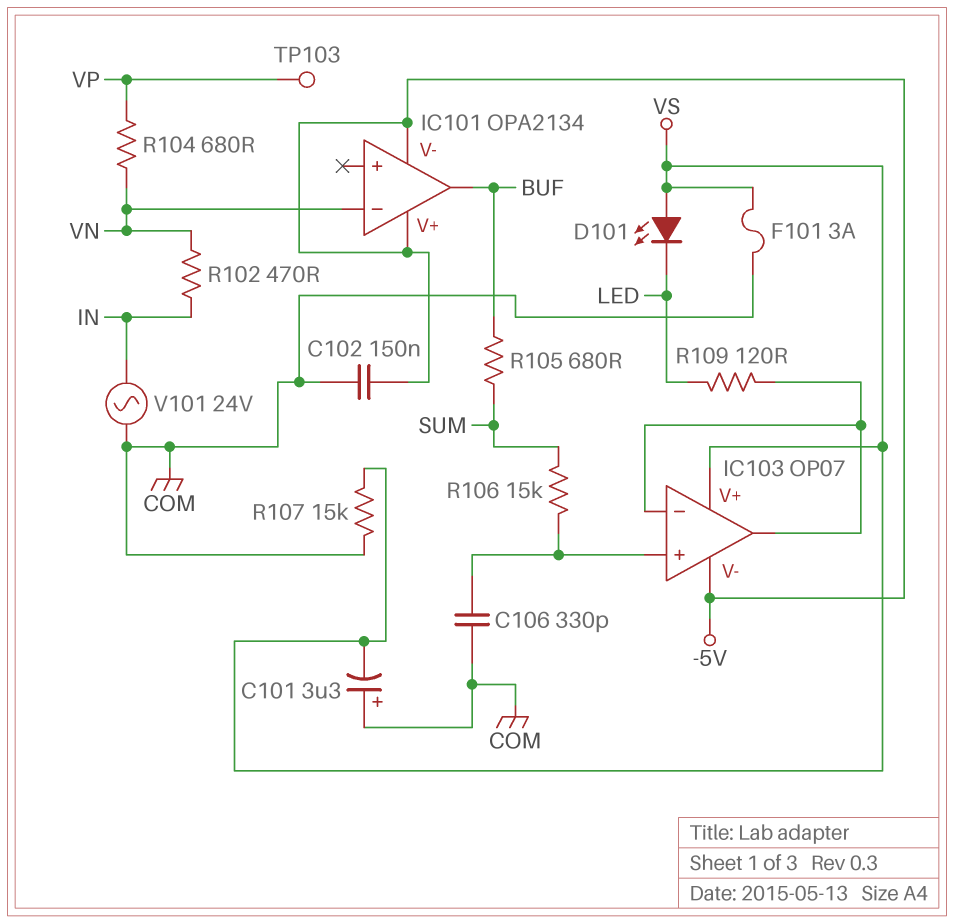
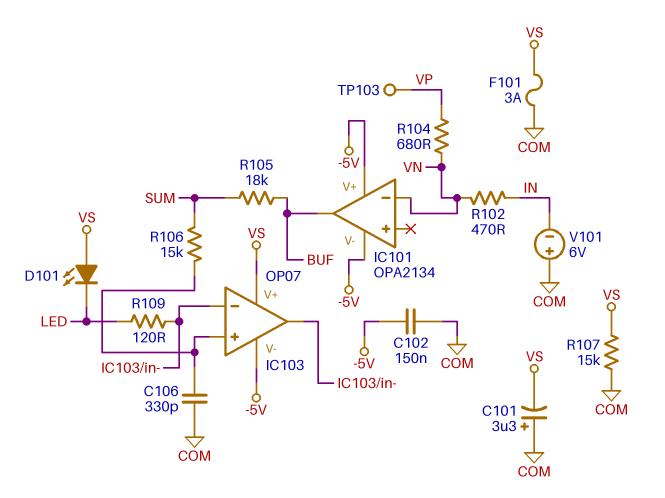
R105: 680 (BUF, SUM) -> 18k (BUF, SUM)
V101: AC 24V (COM, IN) -> 6V (plus COM, minus IN)

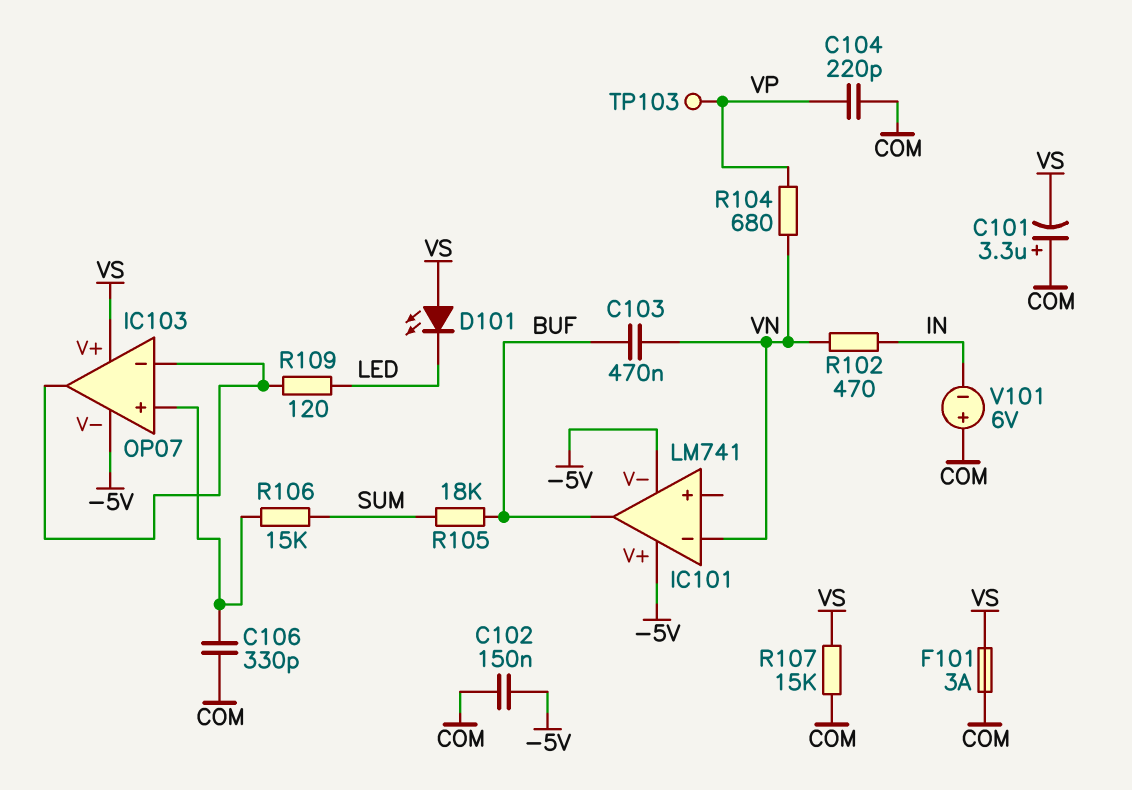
C103: none -> 470nF (BUF, VN)
C104: none -> 220pF (COM, VP)
IC101: OPA2134 -> LM741

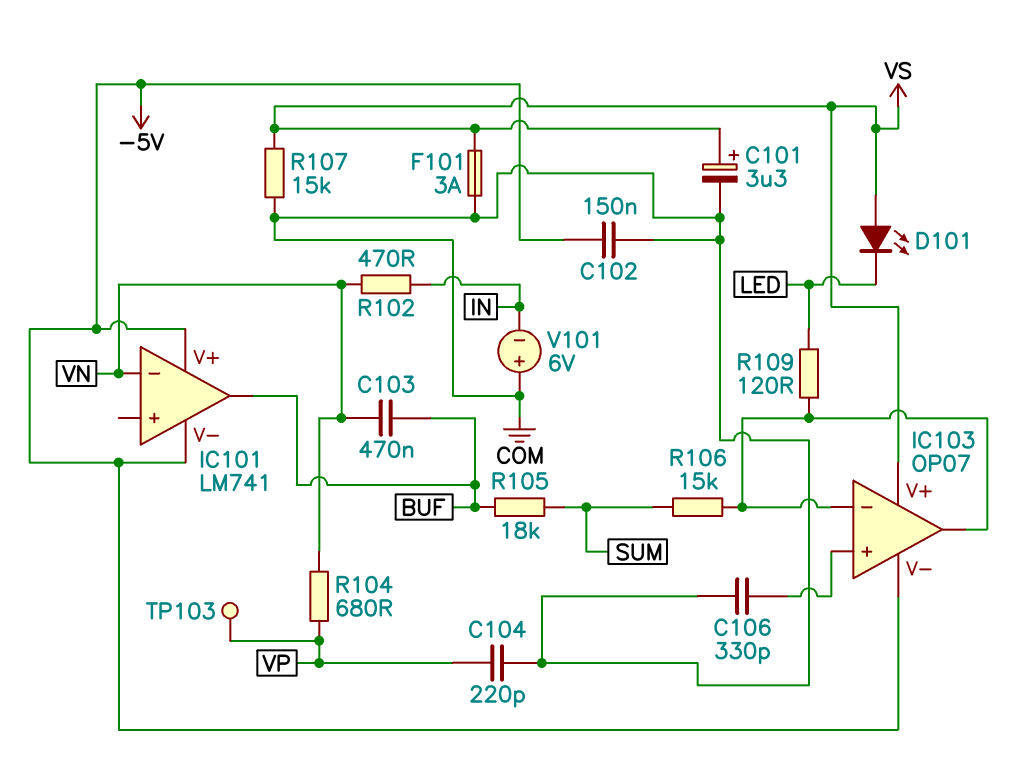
C101: 3.3uF (plus COM, minus VS) -> 3.3uF (plus VS, minus COM)
R106: 15k (IC103/in+, SUM) -> 15k (IC103/in-, SUM)

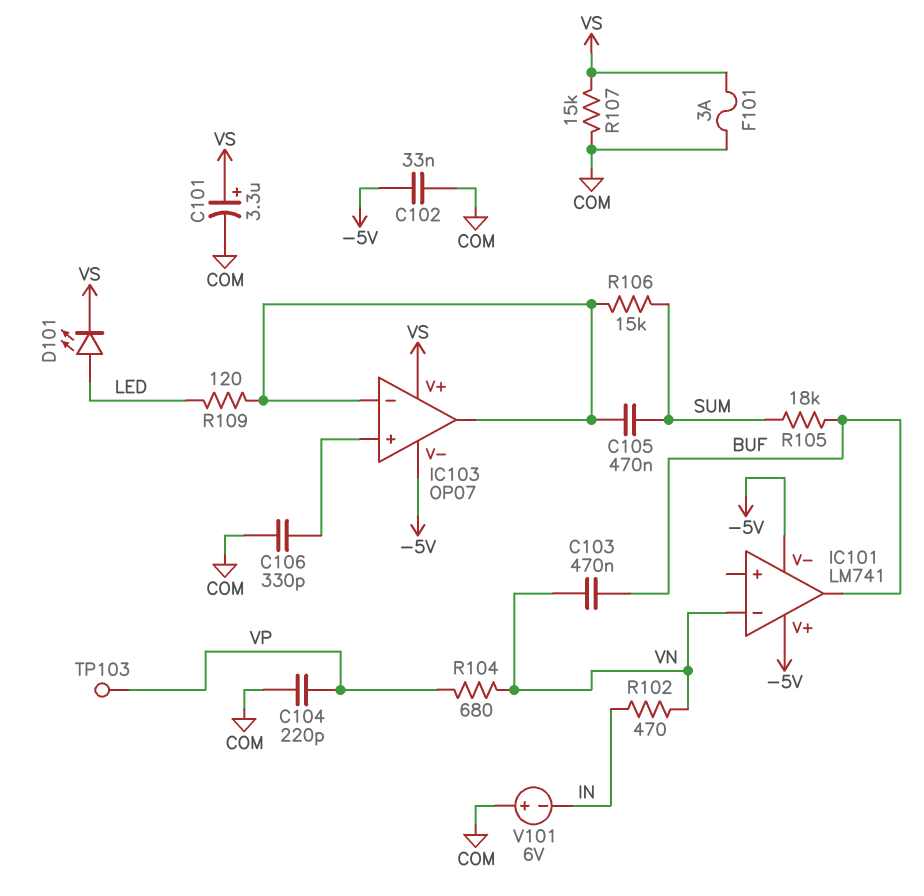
C102: 150nF (-5V, COM) -> 33nF (-5V, COM)
C105: none -> 470nF (IC103/in-, SUM)
D101: LED (A VS, K LED) -> LED (A LED, K VS)

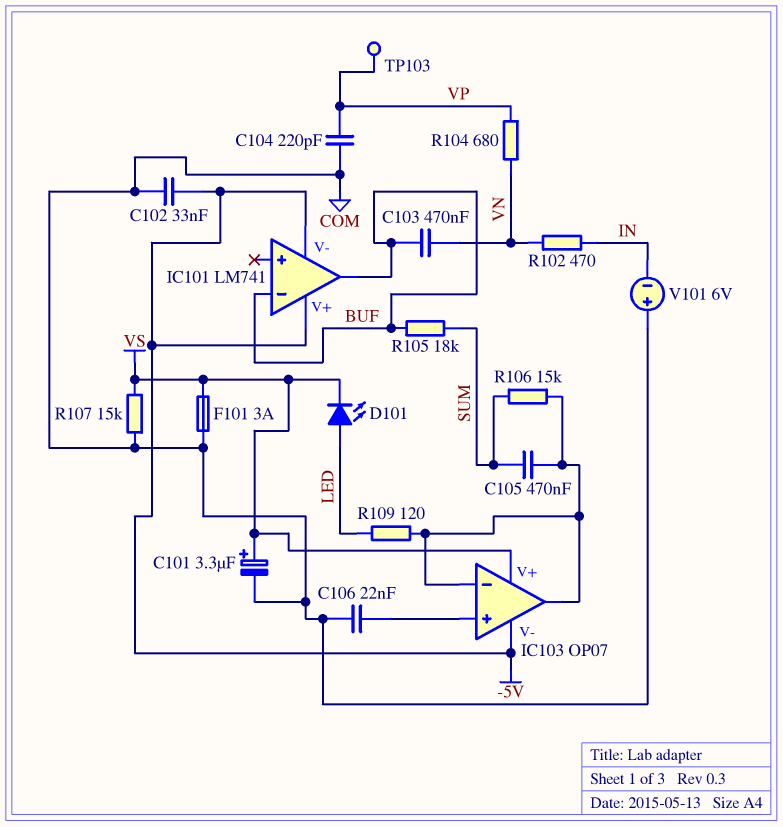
C106: 330pF (COM, IC103/in+) -> 22nF (COM, IC103/in+)
IC101 pin in-: VN -> BUF

